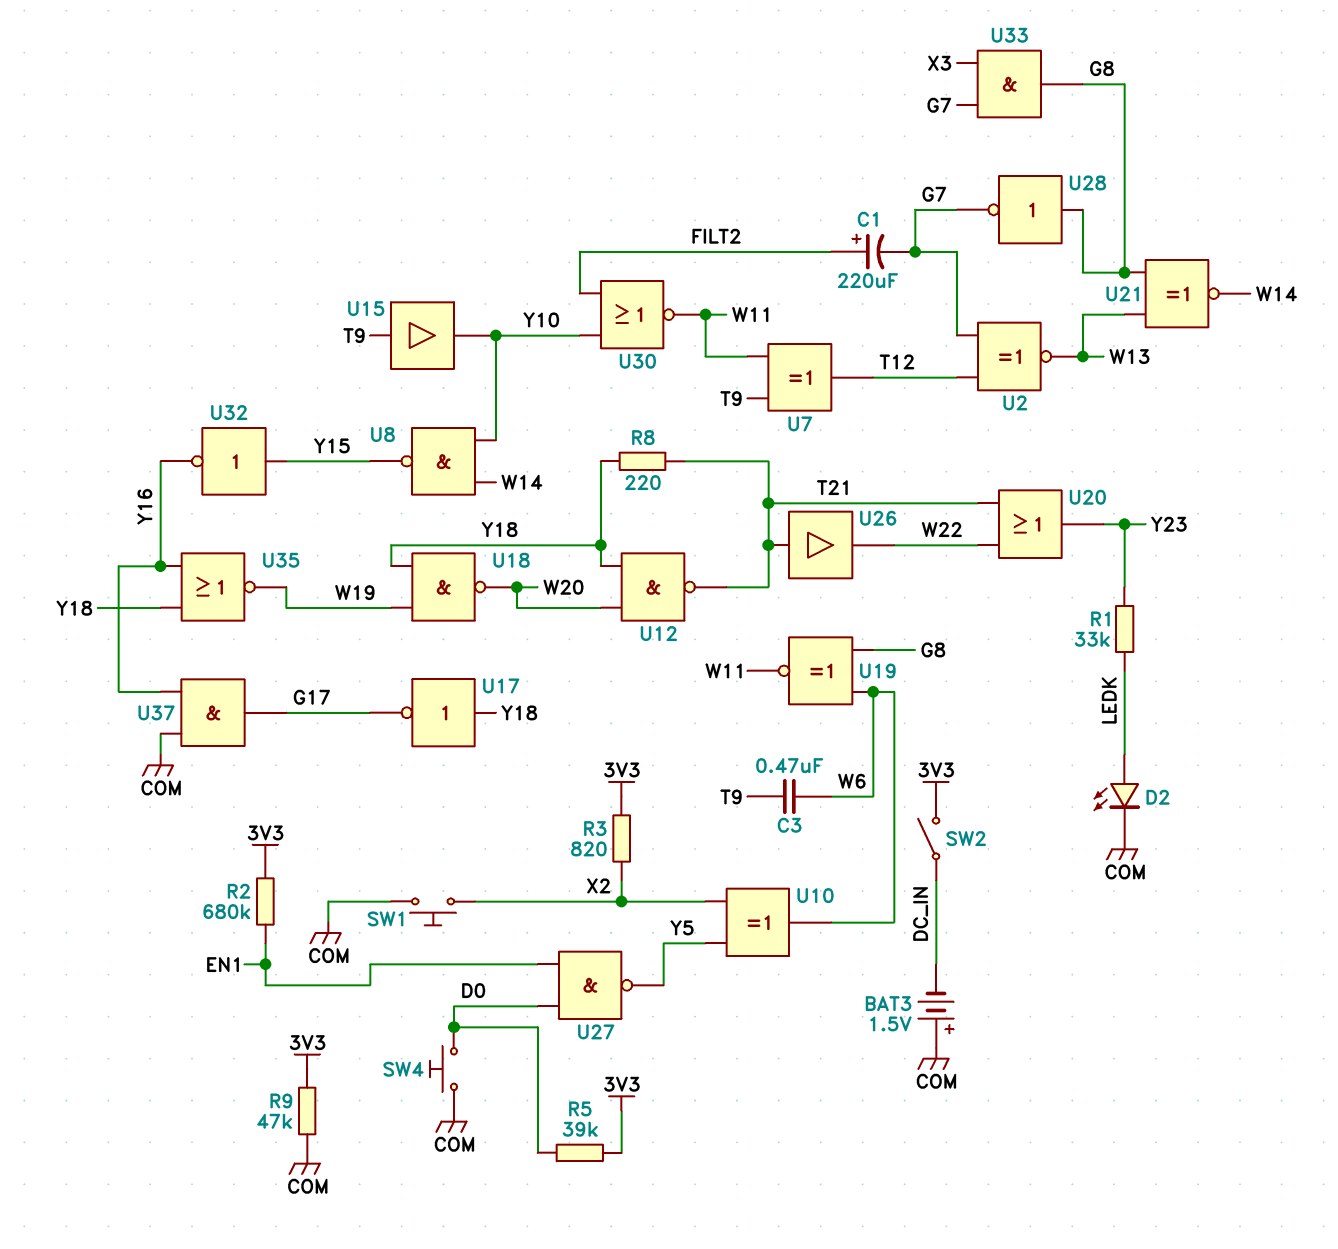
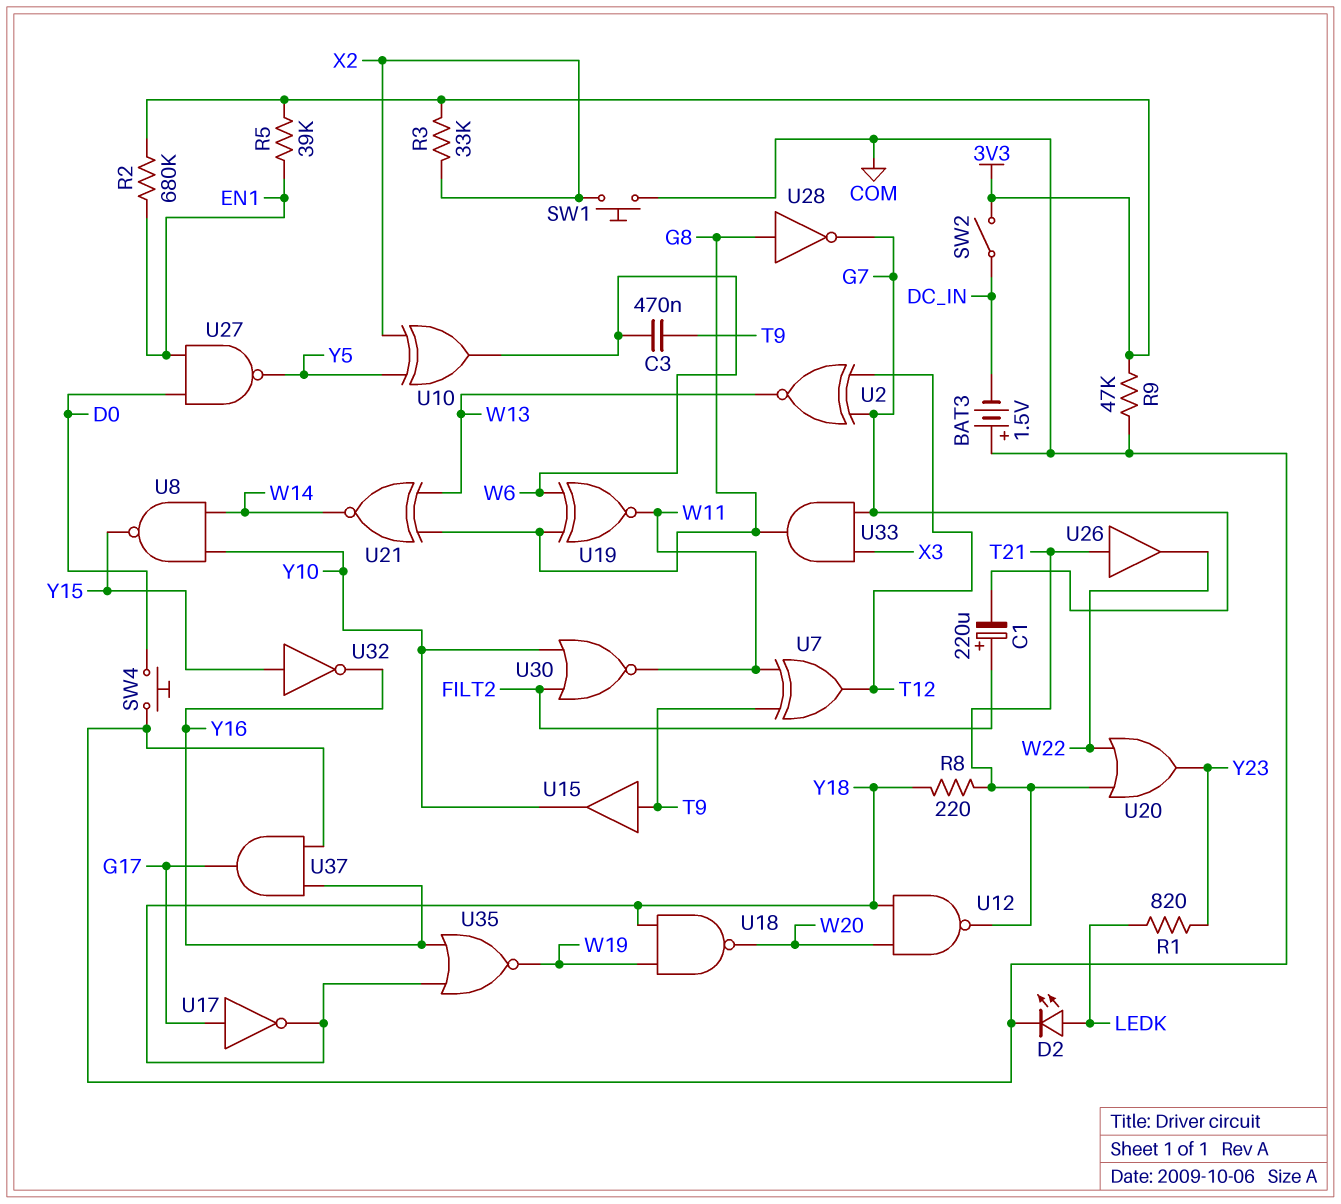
R1: 33k (LEDK, Y23) -> 820 (LEDK, Y23)
R3: 820 (3V3, X2) -> 33k (3V3, X2)
R5: 39k (3V3, D0) -> 39k (3V3, EN1)
U17: NOT (in Y18, out G17) -> NOT (in G17, out Y18)

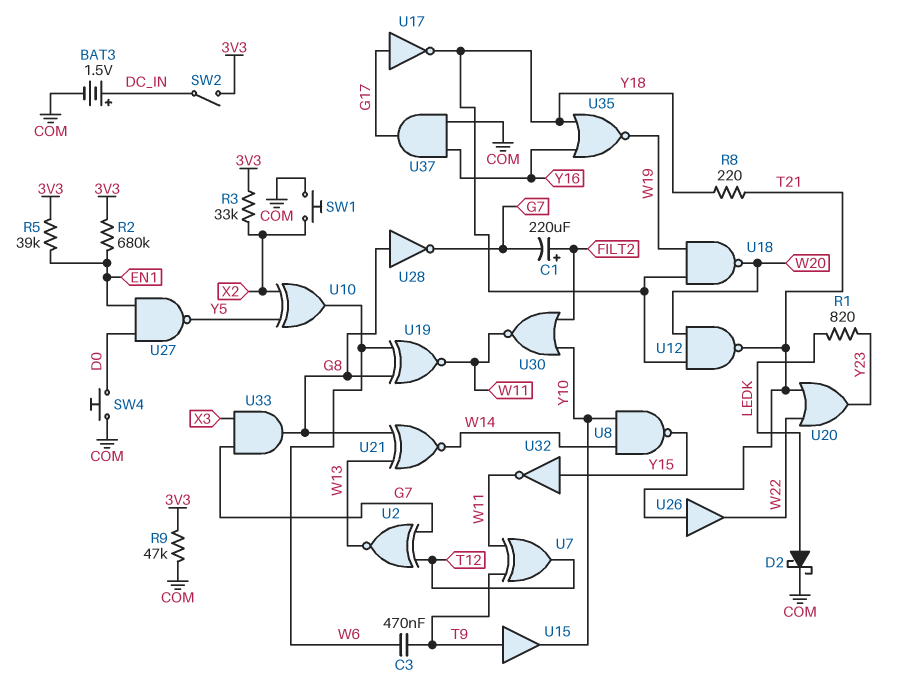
BAT3: 1.5V (plus COM, minus DC_IN) -> 1.5V (plus DC_IN, minus COM)
D2: LED (A LEDK, K COM) -> schottky (A LEDK, K COM)
U32: NOT (in Y15, out Y16) -> NOT (in Y15, out W11)

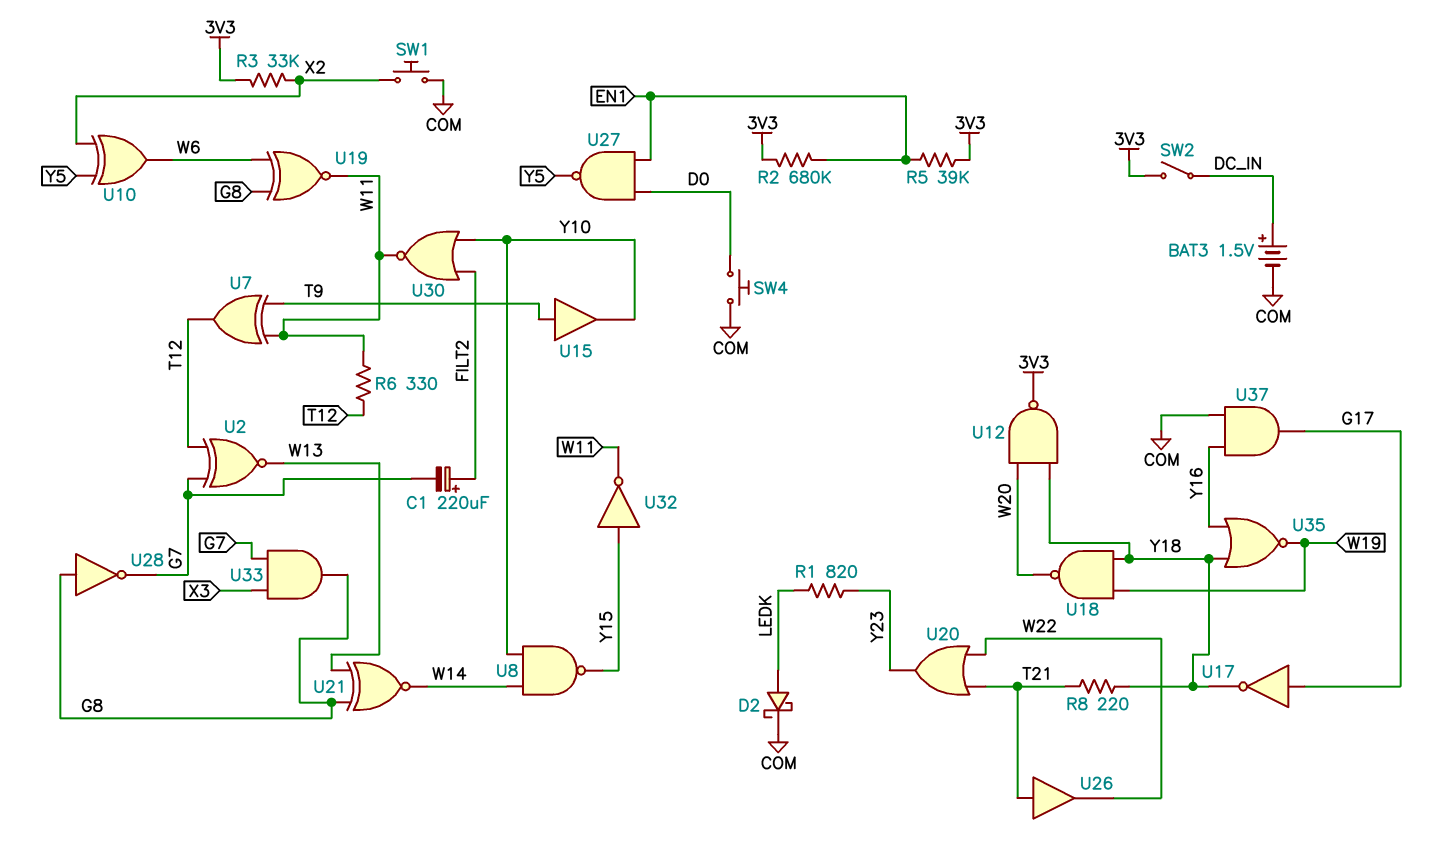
C3: 470nF (T9, W6) -> none
R6: none -> 330 (T12, W11)
R9: 47k (3V3, COM) -> none
U12: NAND (in W20, in Y18, out T21) -> NAND (in W20, in Y18, out 3V3)

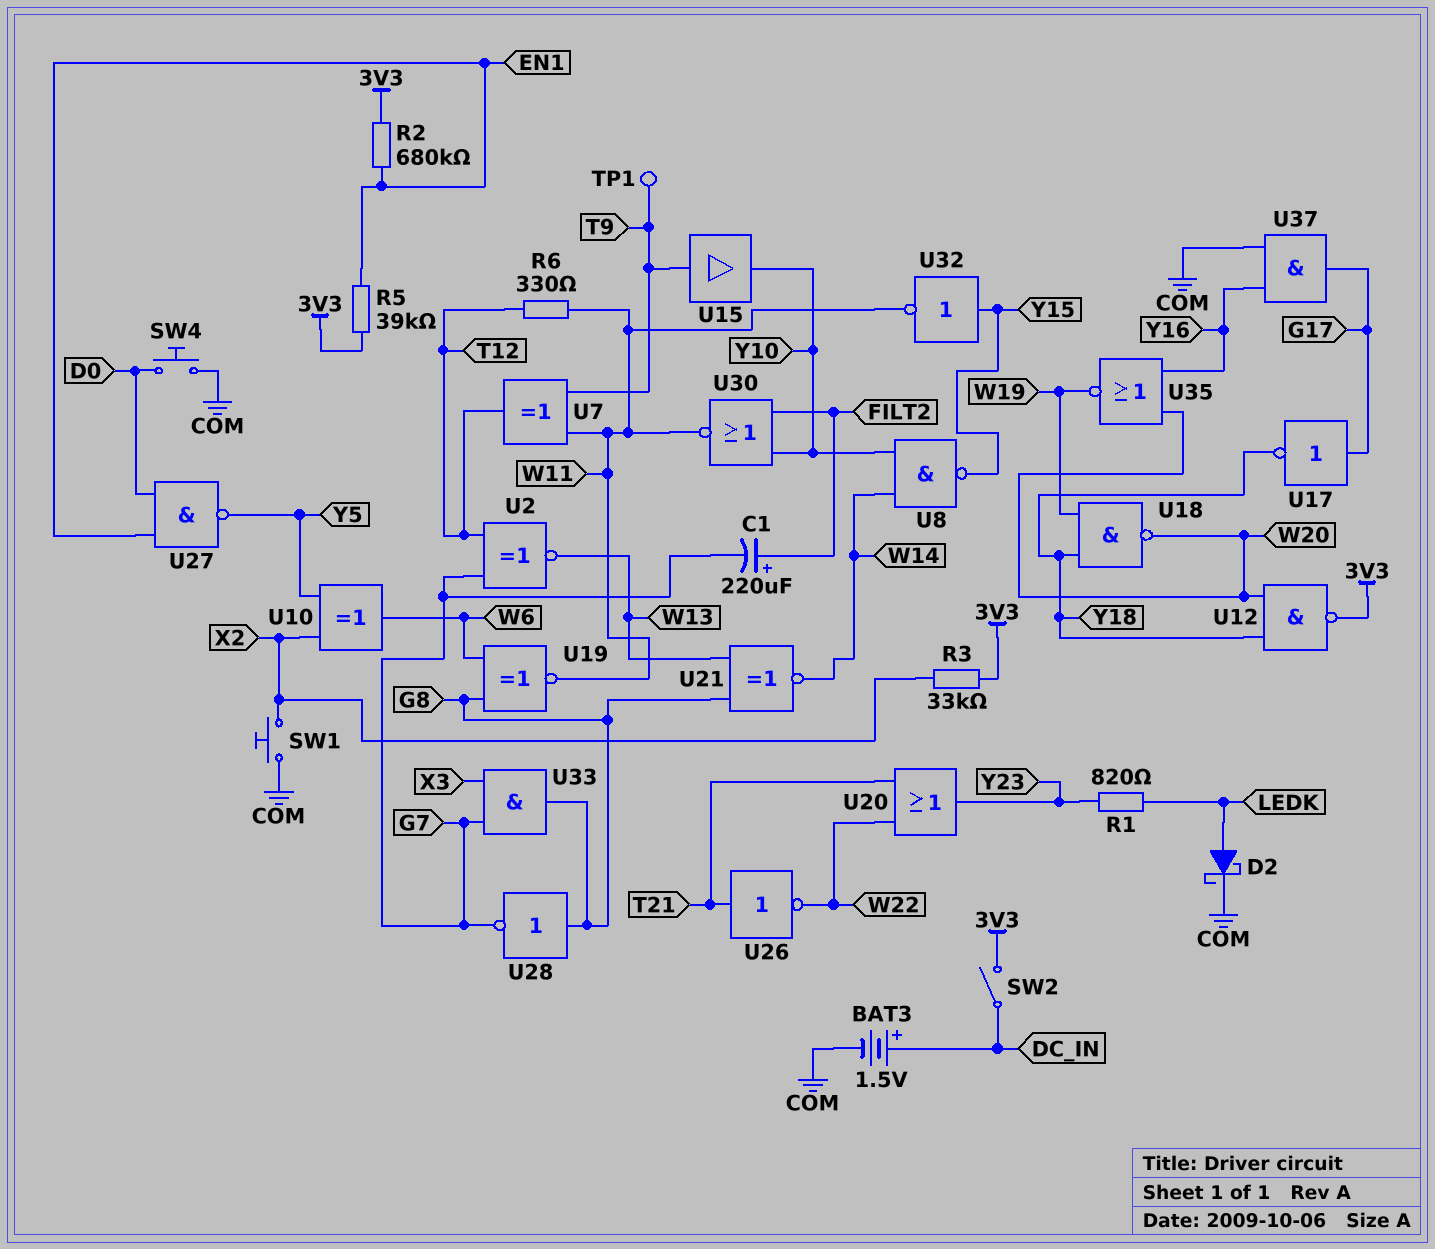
R8: 220 (T21, Y18) -> none
TP1: none -> test point (T9)
U26: buffer (in T21, out W22) -> NOT (in T21, out W22)
U35: NOR (in Y16, in Y18, out W19) -> NOR (in W20, in Y16, out W19)

